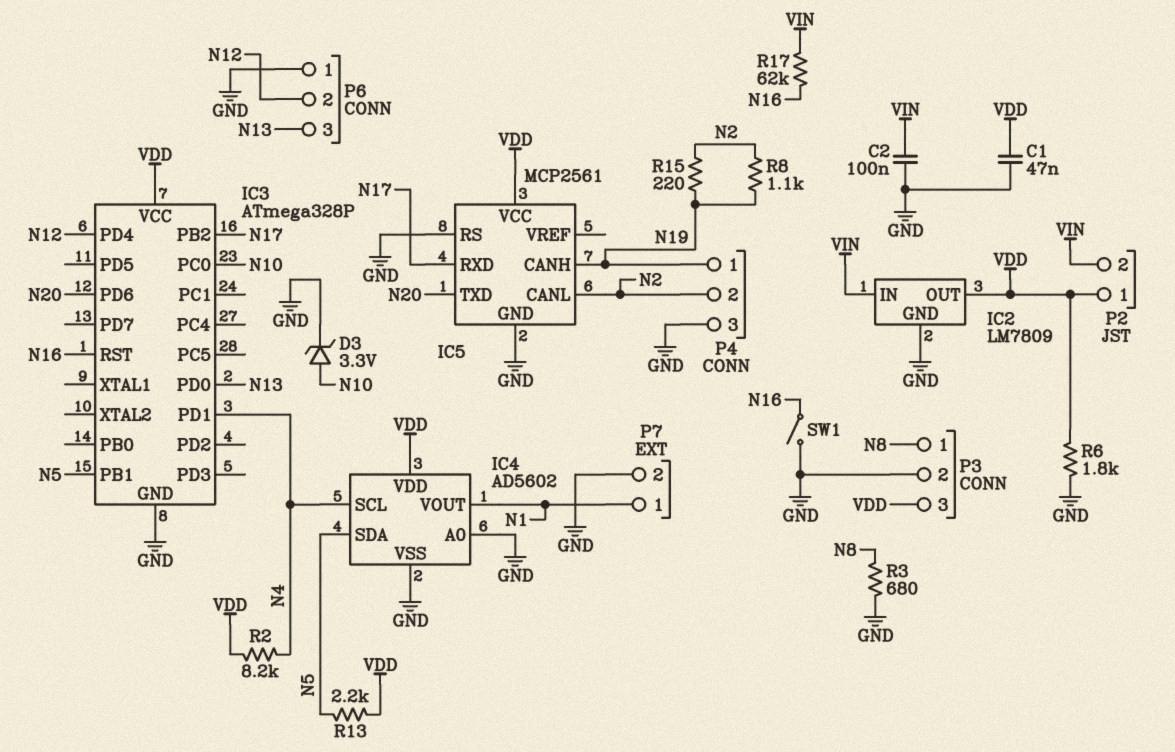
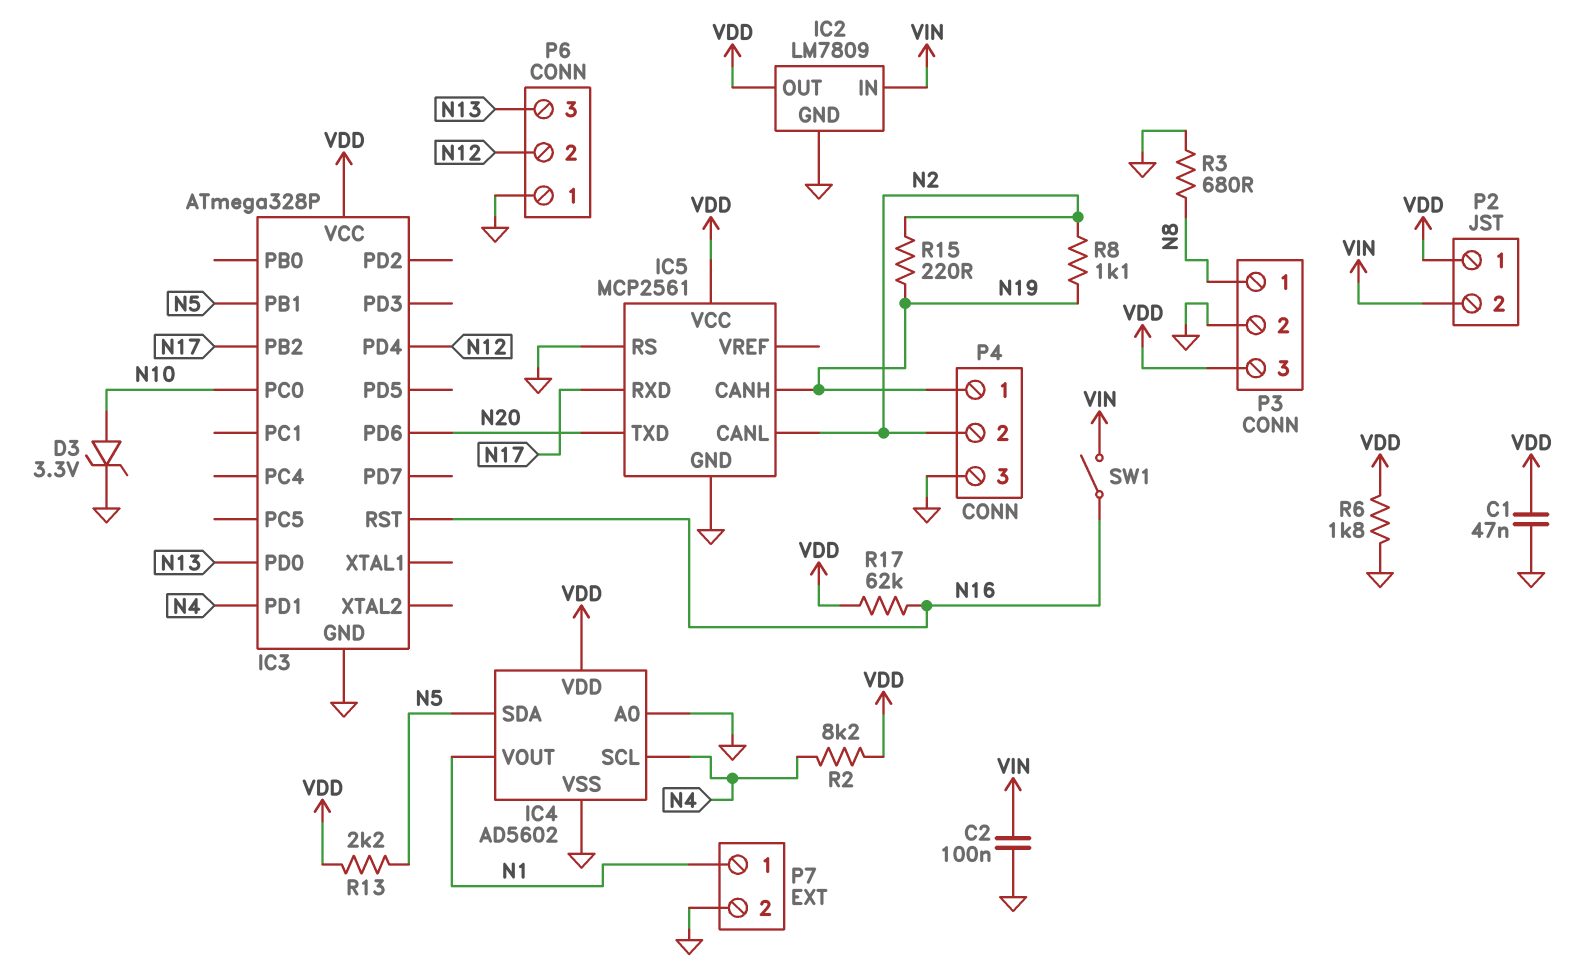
R17: 62k (N16, VIN) -> 62k (N16, VDD)
SW1: switch (GND, N16) -> switch (N16, VIN)

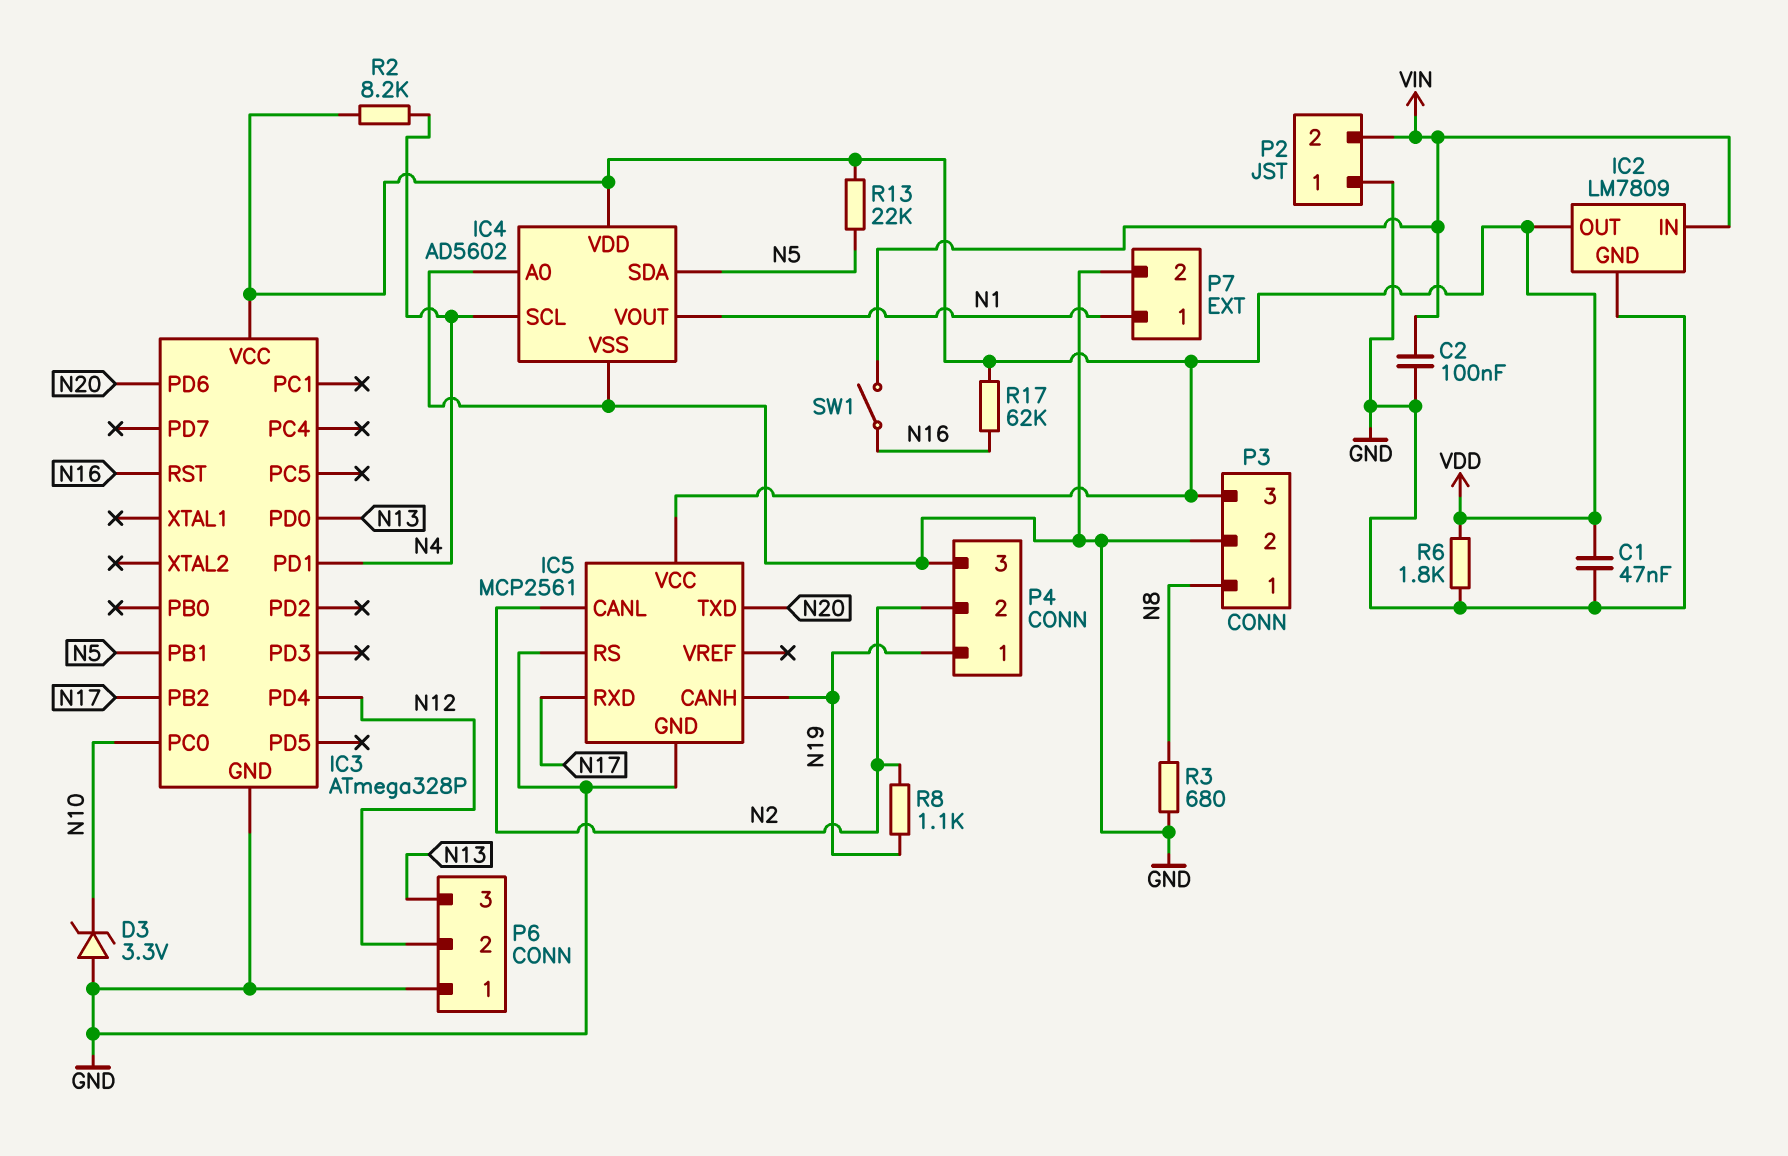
D3: zener 3.3V (A N10, K GND) -> zener 3.3V (A GND, K N10)
P2 pin 1: VDD -> GND
R13: 2.2k (N5, VDD) -> 22k (N5, VDD)
R15: 220 (N2, N19) -> none

